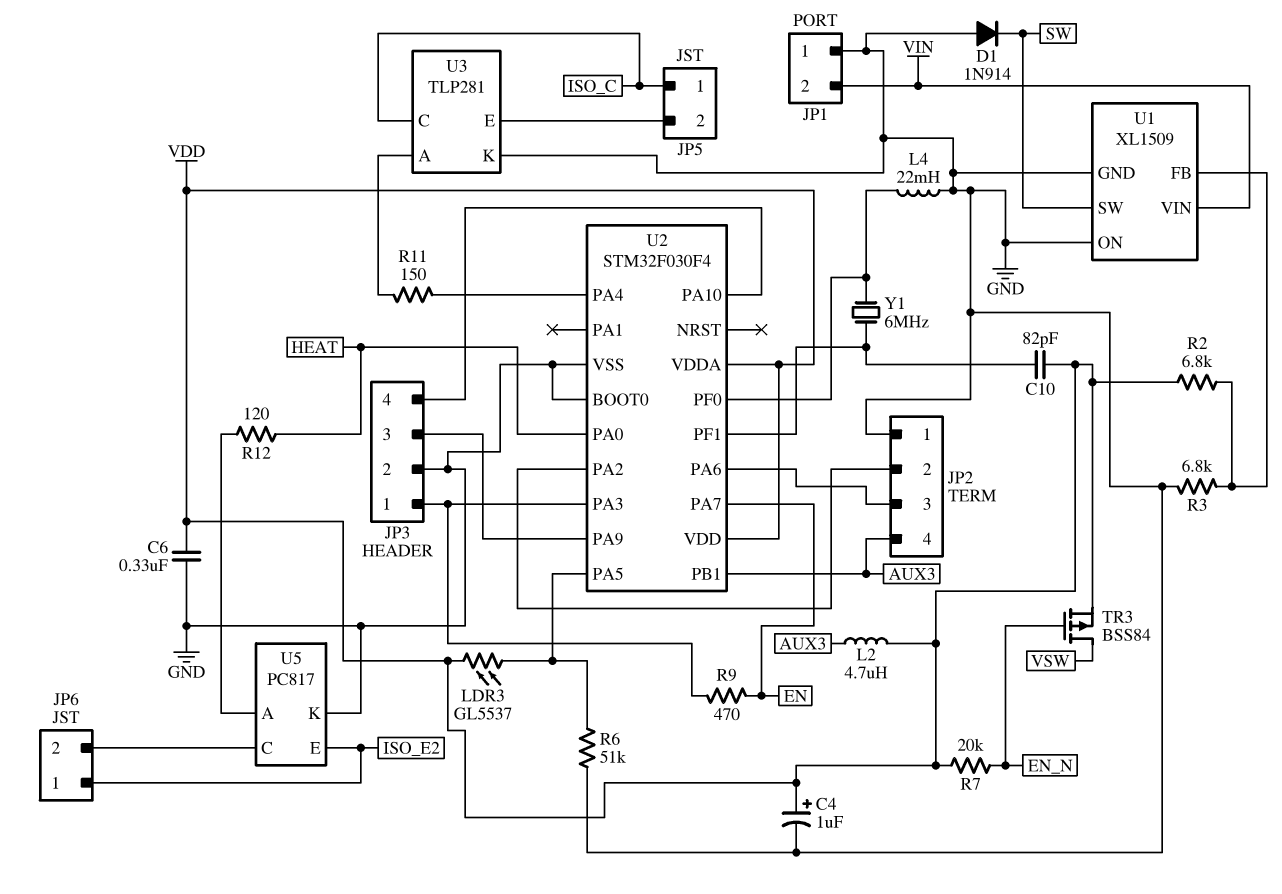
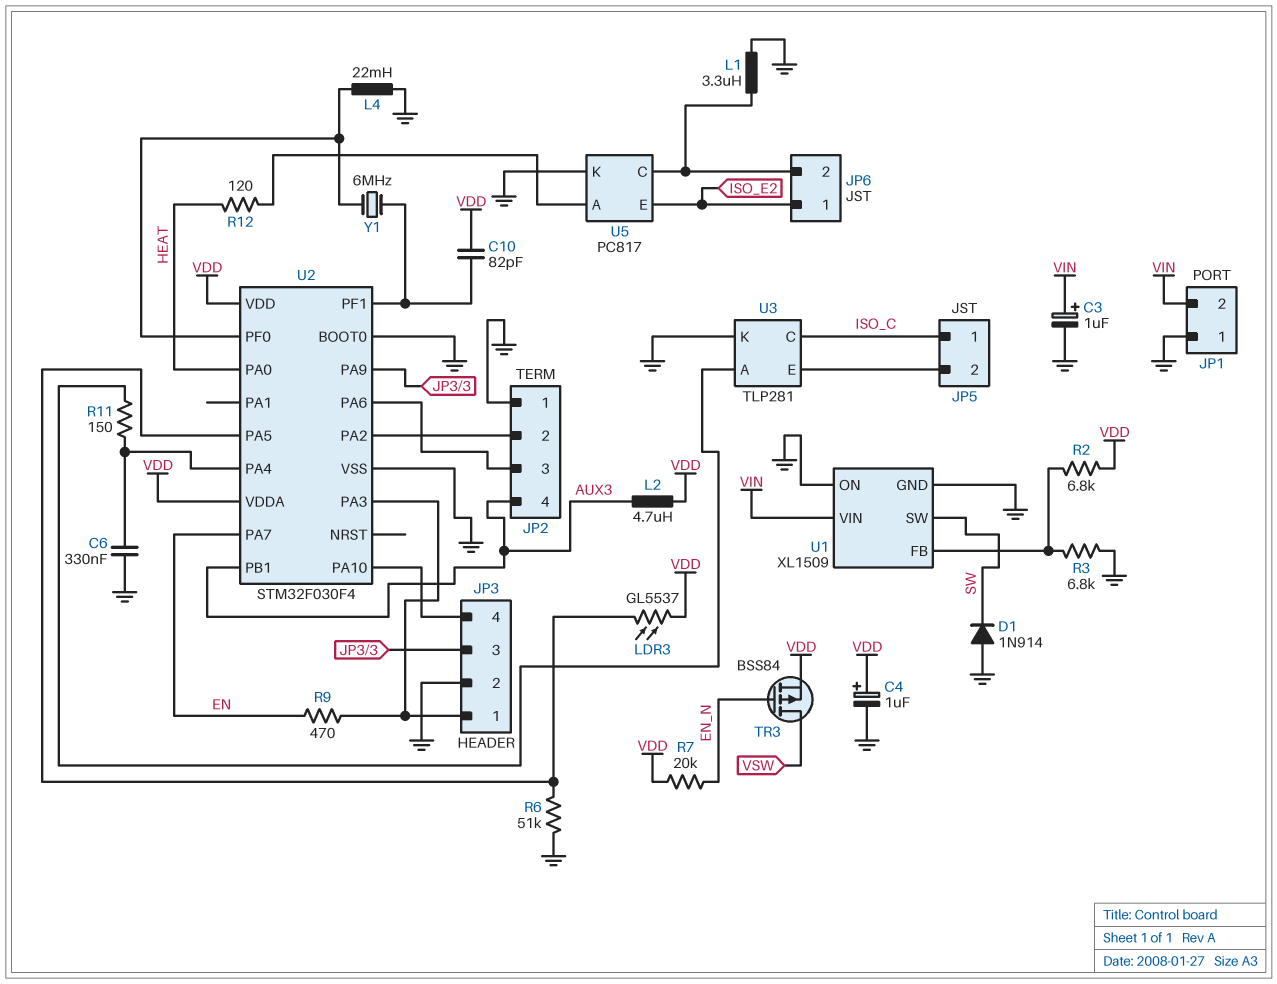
C3: none -> 1uF (plus VIN, minus GND)
C6: 330nF (GND, VDD) -> 330nF (GND, U2/PA4)
L1: none -> 3.3uH (GND, JP6/2)

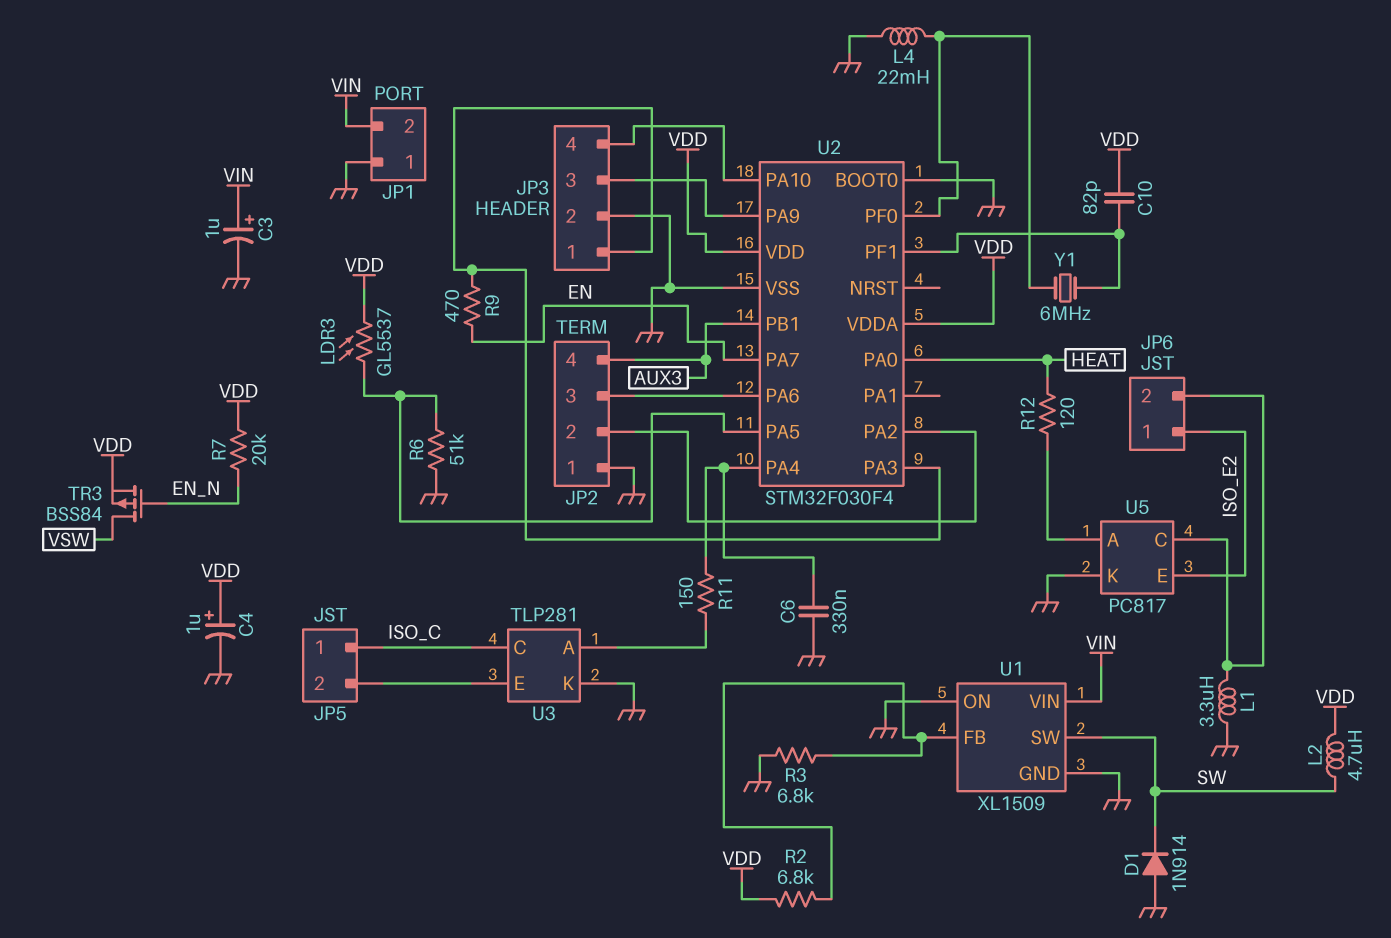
L2: 4.7uH (AUX3, VDD) -> 4.7uH (SW, VDD)

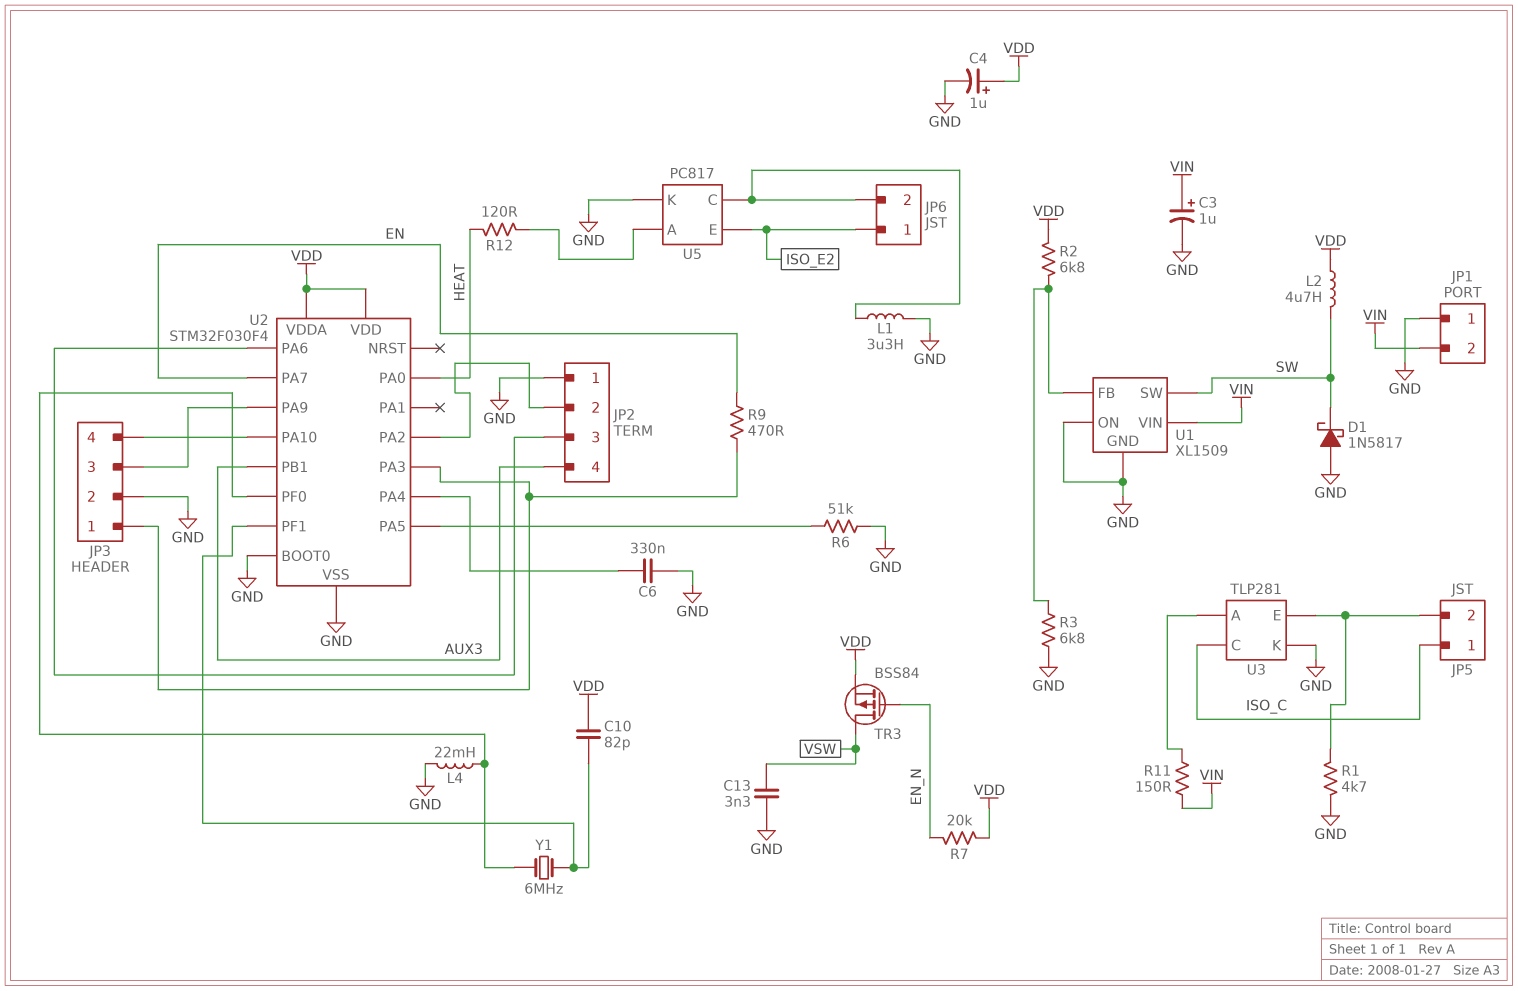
C13: none -> 3.3nF (GND, VSW)
D1: diode 1N914 (A GND, K SW) -> schottky 1N5817 (A GND, K SW)
LDR3: GL5537 (U2/PA5, VDD) -> none
R1: none -> 4.7k (GND, JP5/2)
R11: 150 (U2/PA4, U3/A) -> 150 (U3/A, VIN)

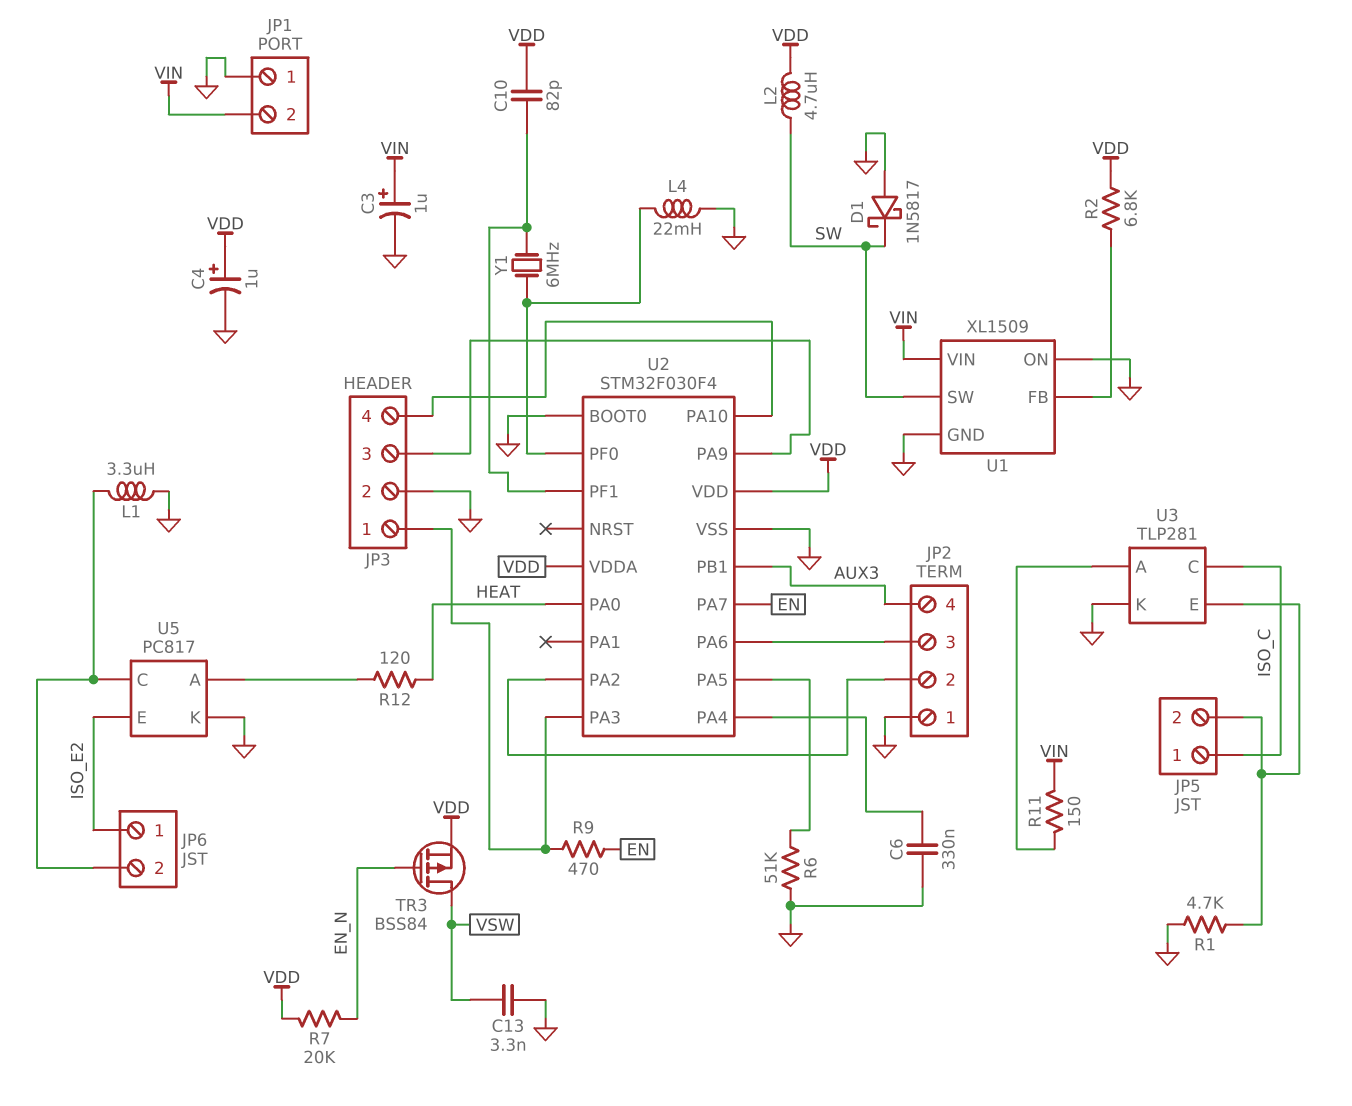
R3: 6.8k (GND, U1/FB) -> none

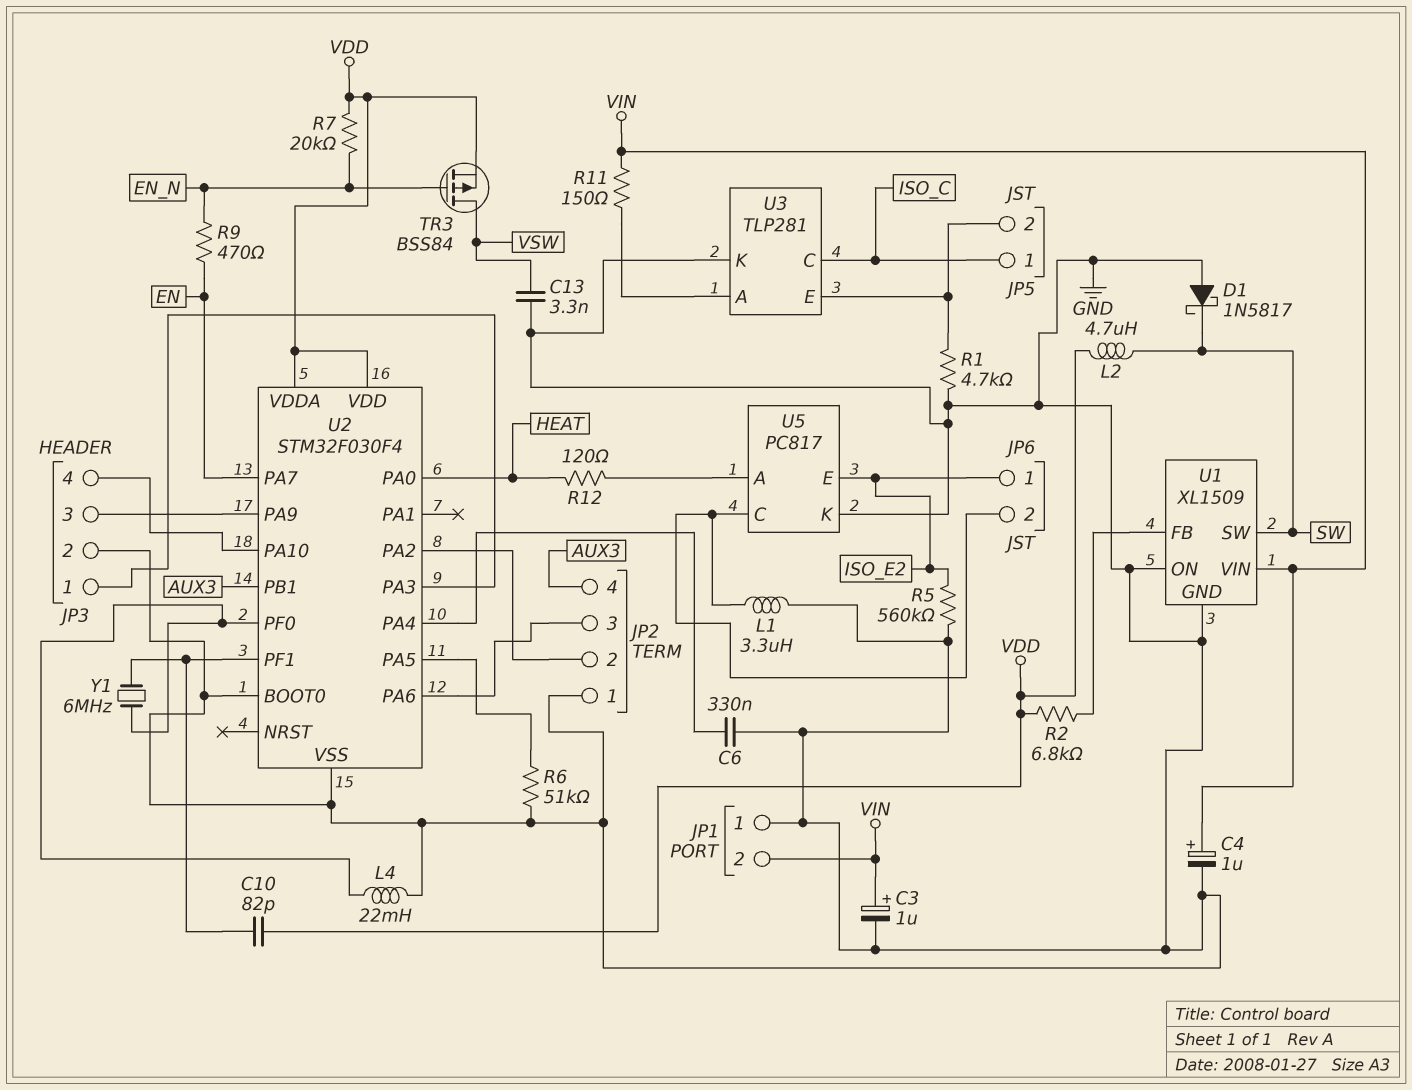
C4: 1uF (plus VDD, minus GND) -> 1uF (plus VIN, minus GND)
R5: none -> 560k (GND, ISO_E2)
R9: 470 (EN, JP3/1) -> 470 (EN, EN_N)

